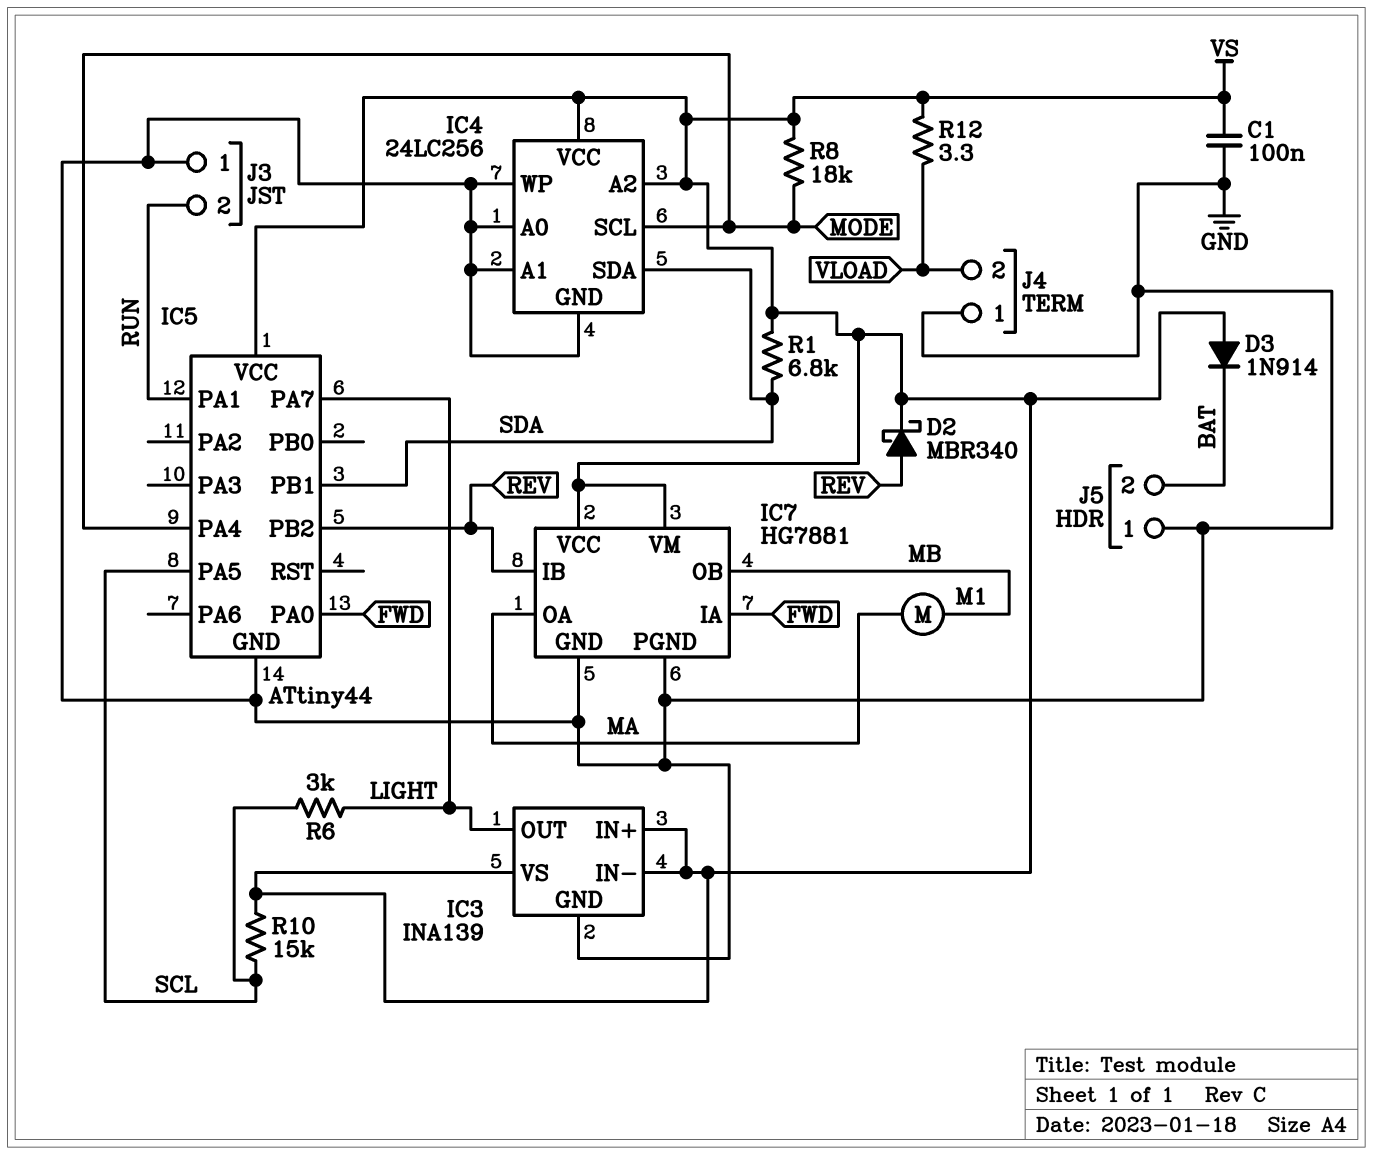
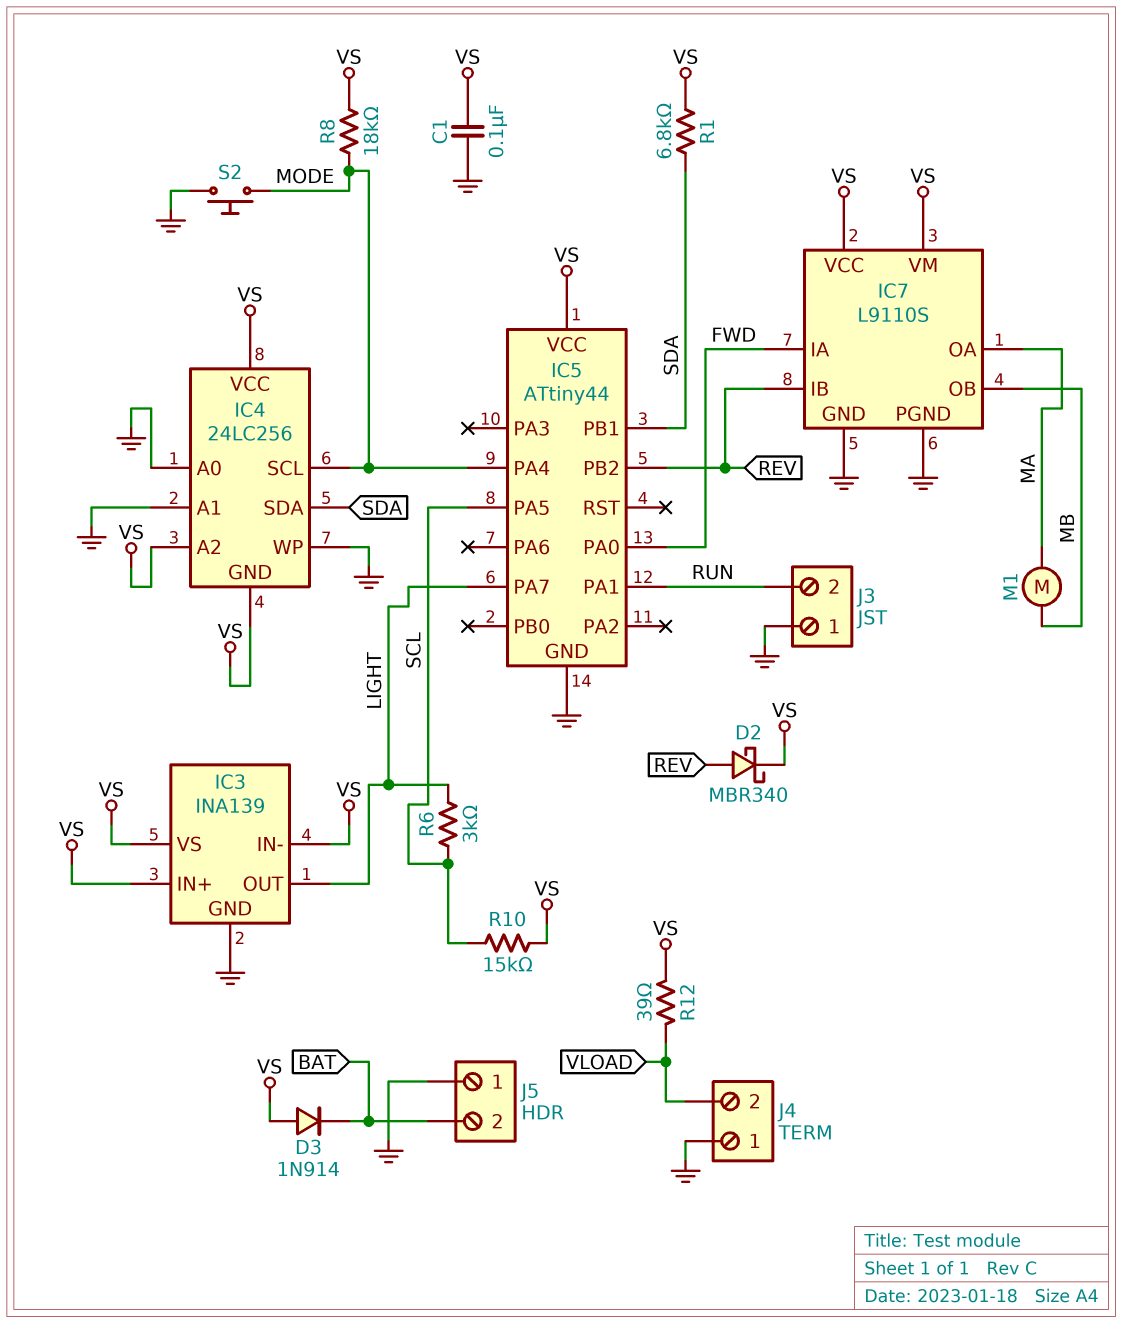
IC4 pin GND: GND -> VS
IC7: HG7881 -> L9110S
R12: 3.3 (VLOAD, VS) -> 39 (VLOAD, VS)
S2: none -> button (GND, MODE)

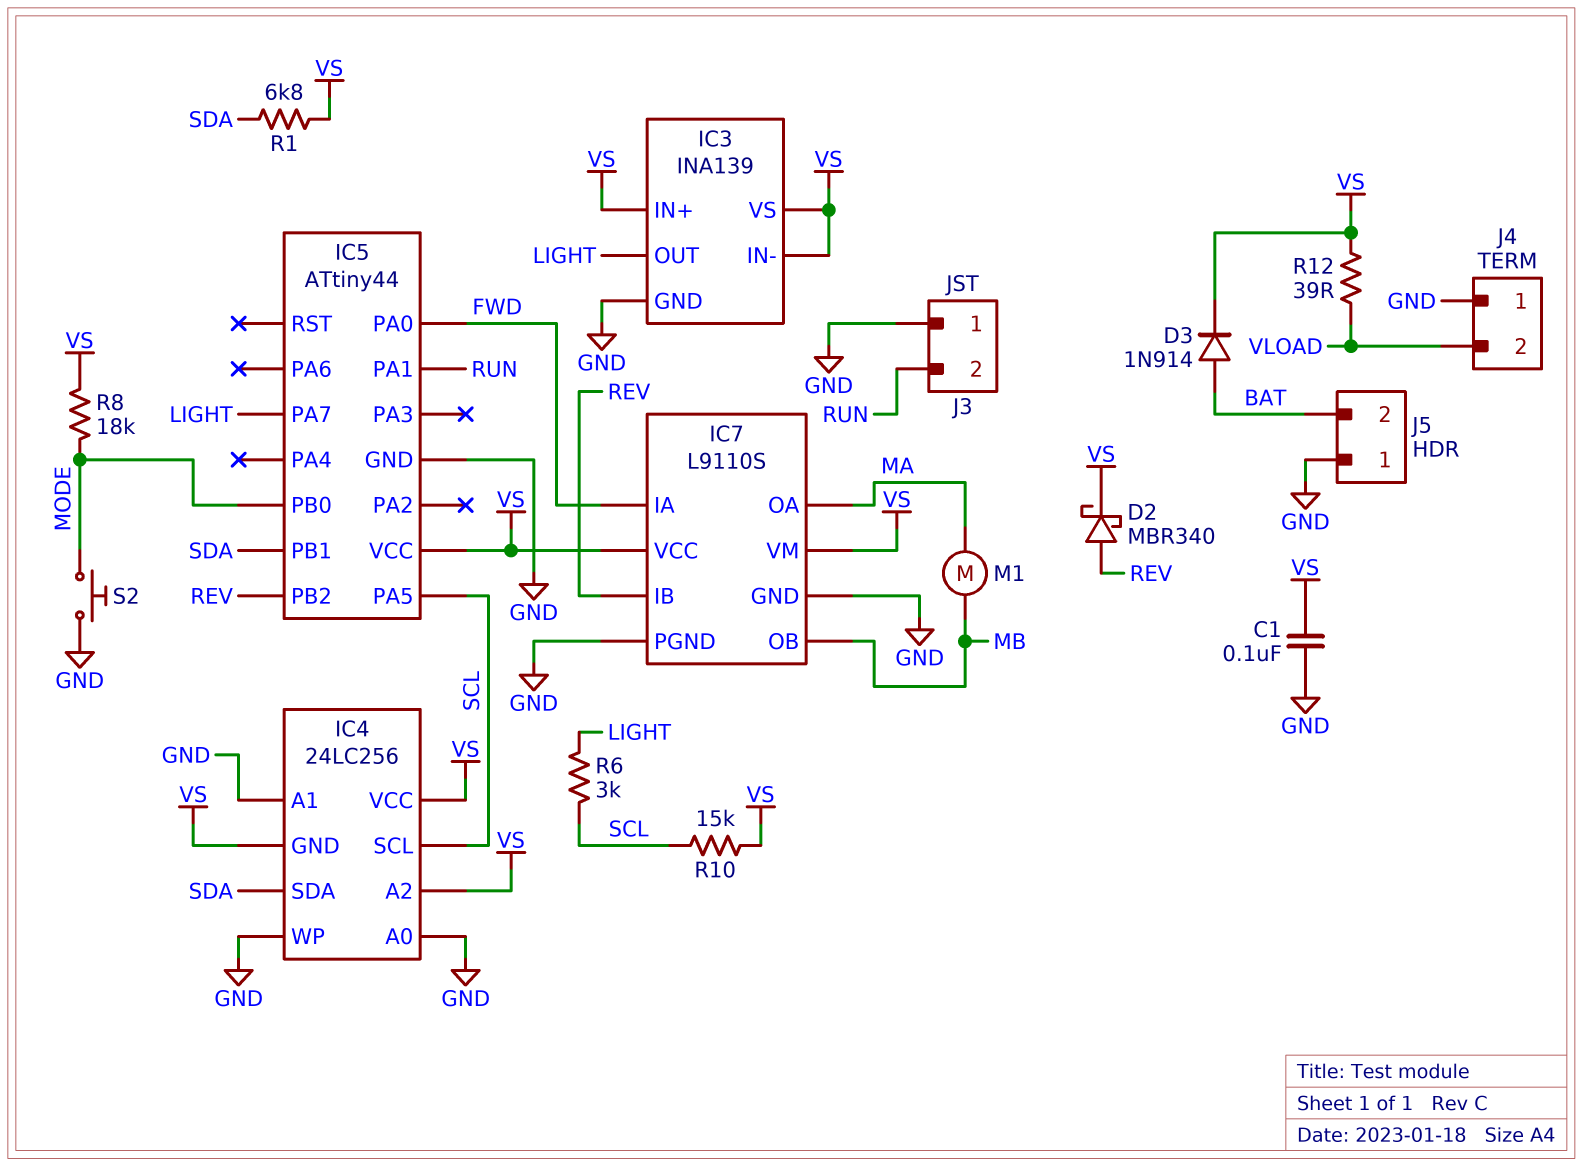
D3: diode 1N914 (A VS, K BAT) -> diode 1N914 (A BAT, K VS)
IC4 pin SCL: MODE -> SCL
IC5 pin PA4: MODE -> none
IC5 pin PB0: none -> MODE

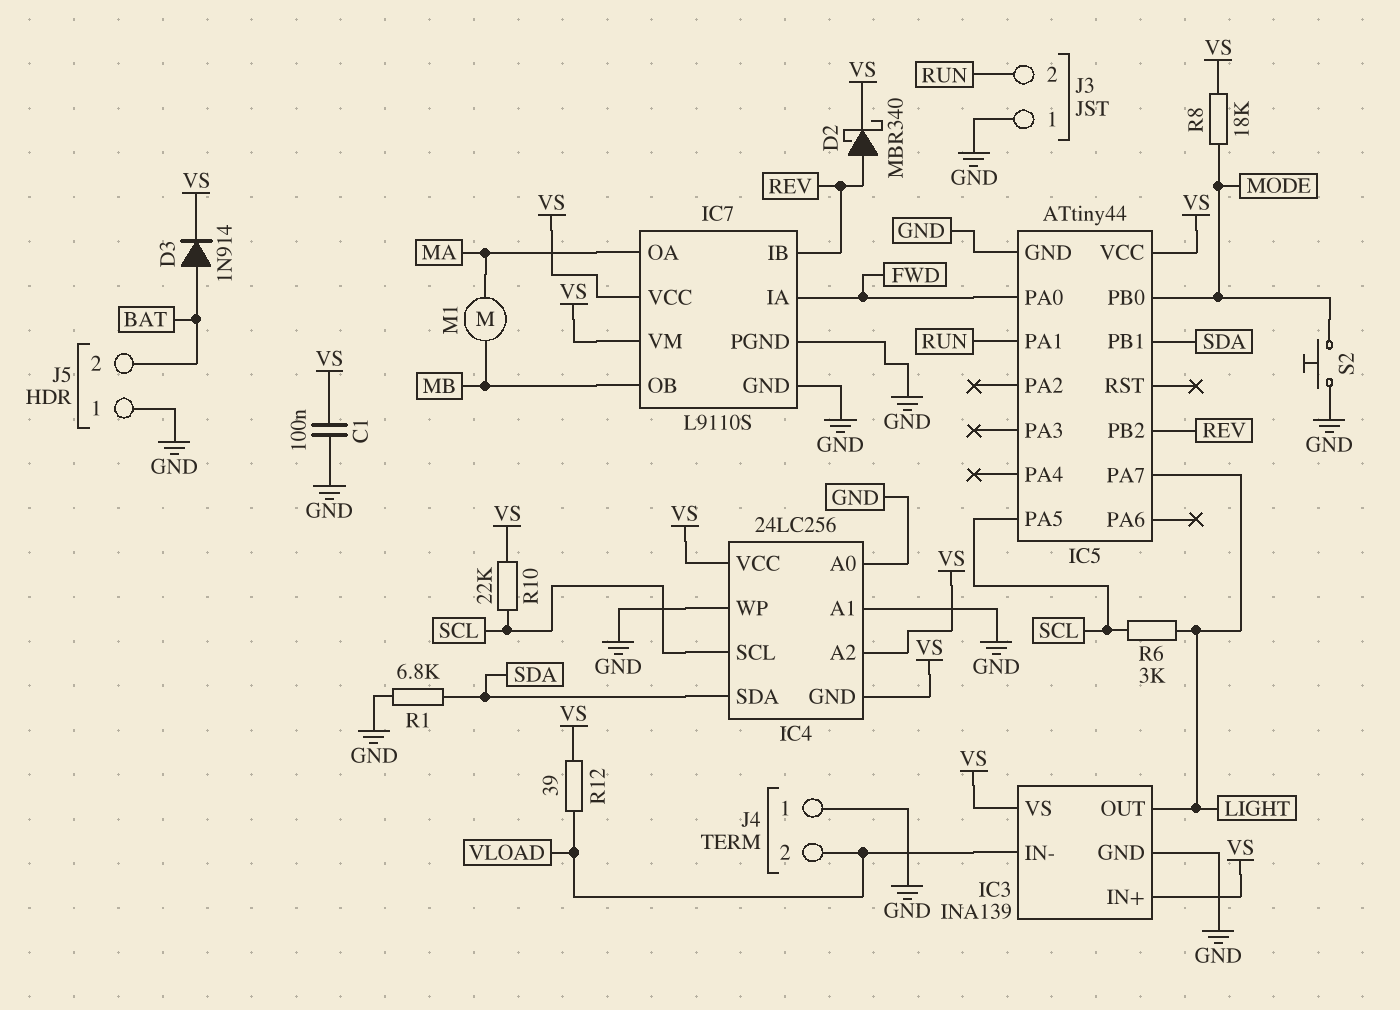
IC3 pin IN-: VS -> VLOAD
R1: 6.8k (SDA, VS) -> 6.8k (GND, SDA)
R10: 15k (SCL, VS) -> 22k (SCL, VS)

